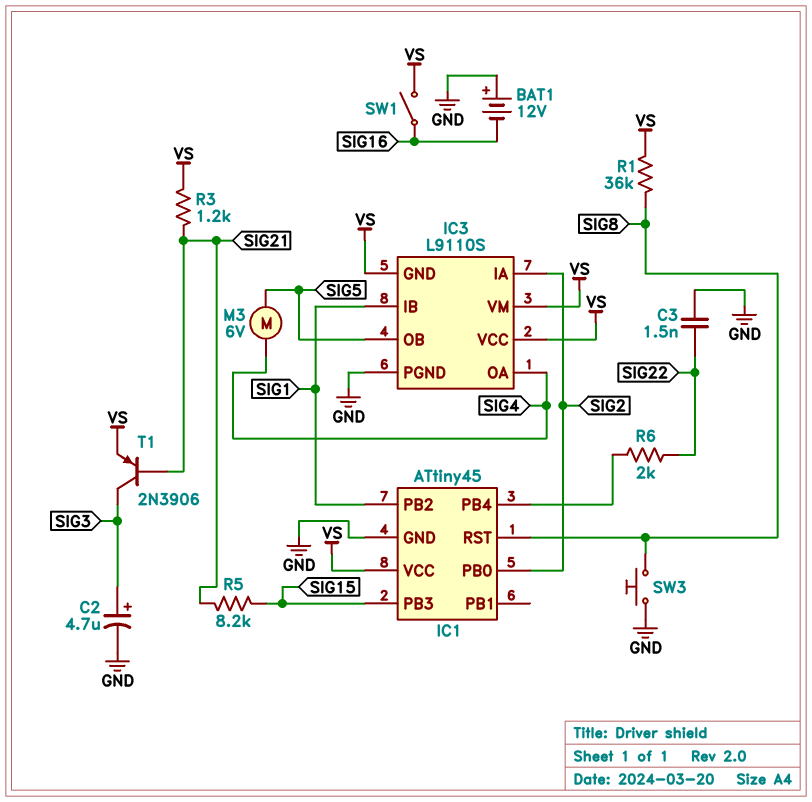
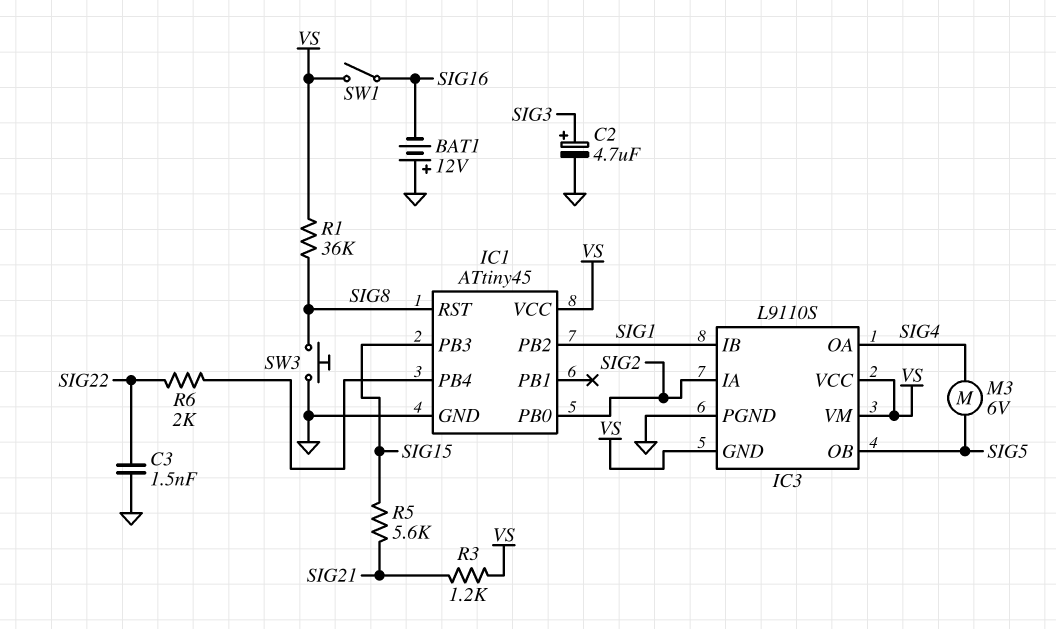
R5: 8.2k (SIG15, SIG21) -> 5.6k (SIG15, SIG21)
T1: PNP 2N3906 (B SIG21, C SIG3, E VS) -> none

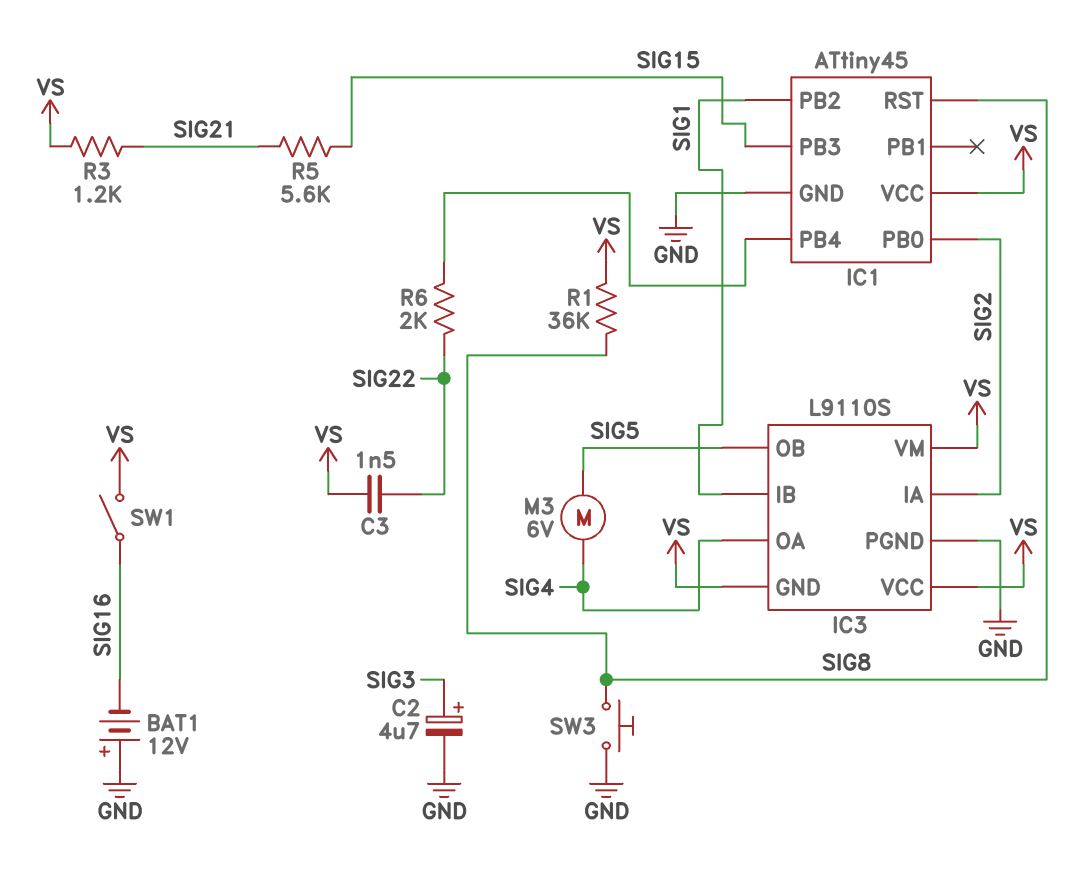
C3: 1.5nF (GND, SIG22) -> 1.5nF (SIG22, VS)

